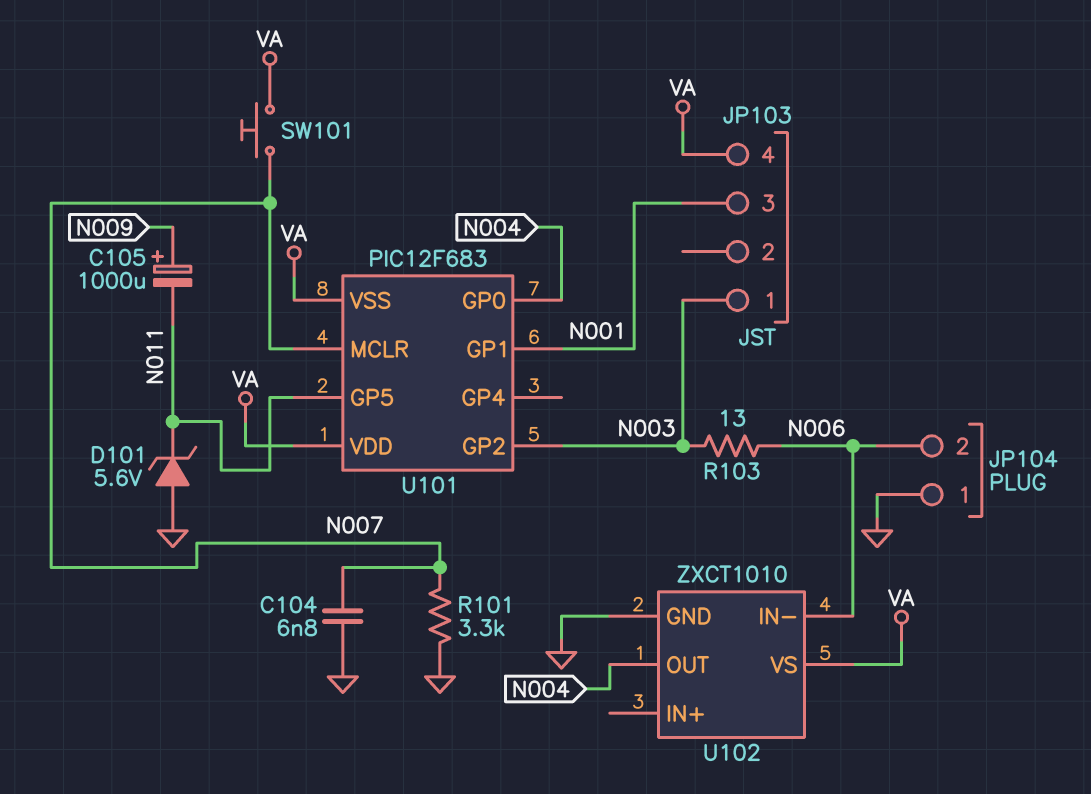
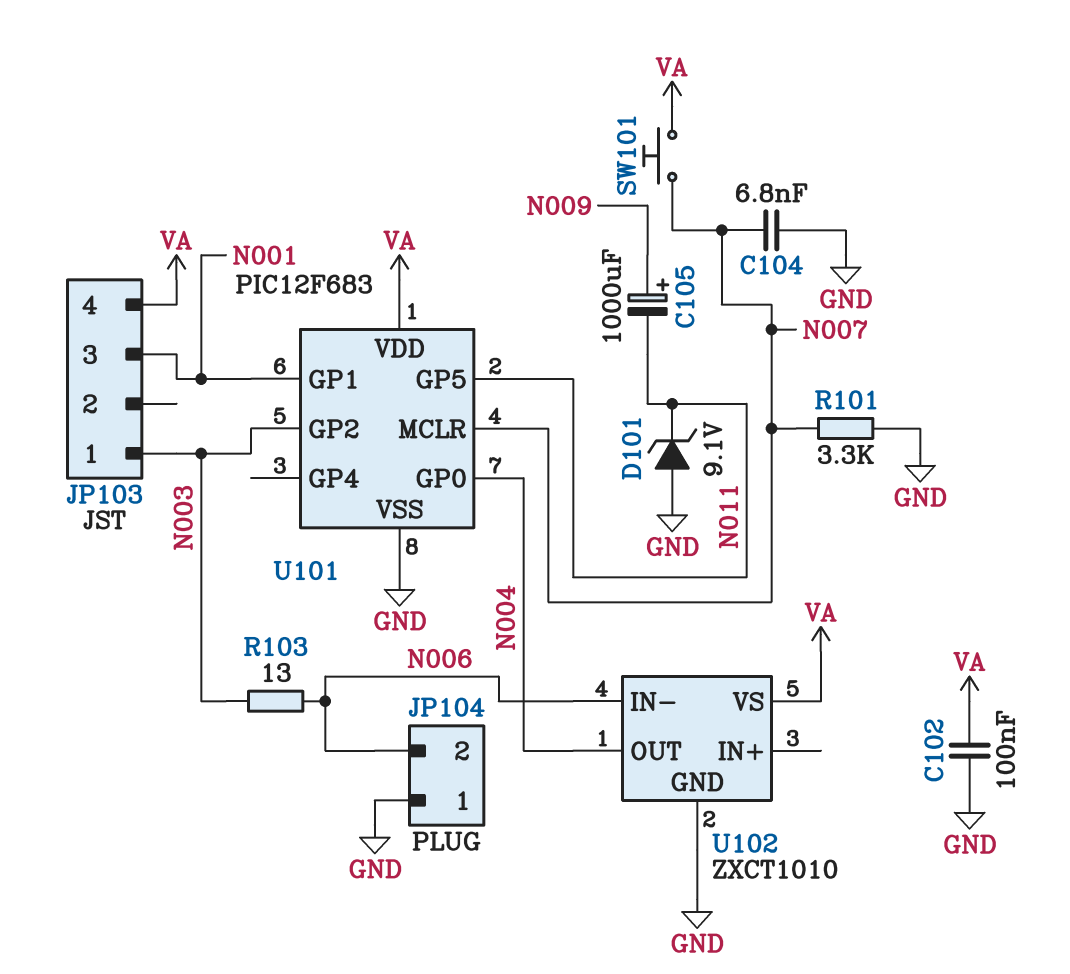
C102: none -> 100nF (GND, VA)
D101: zener 5.6V (A GND, K N011) -> zener 9.1V (A GND, K N011)
U101 pin VSS: VA -> GND

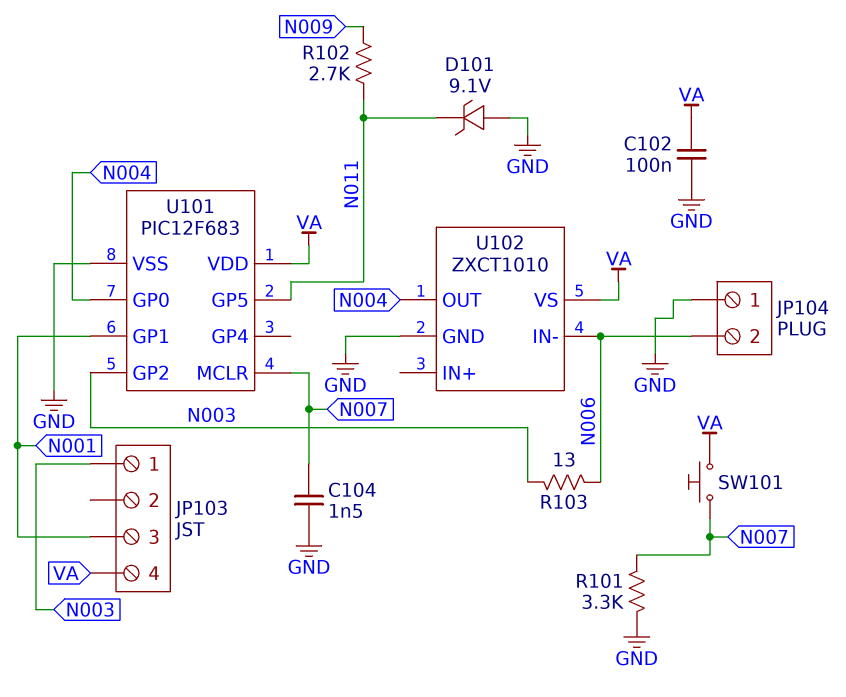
C104: 6.8nF (GND, N007) -> 1.5nF (GND, N007)
C105: 1000uF (plus N009, minus N011) -> none
R102: none -> 2.7k (N009, N011)

